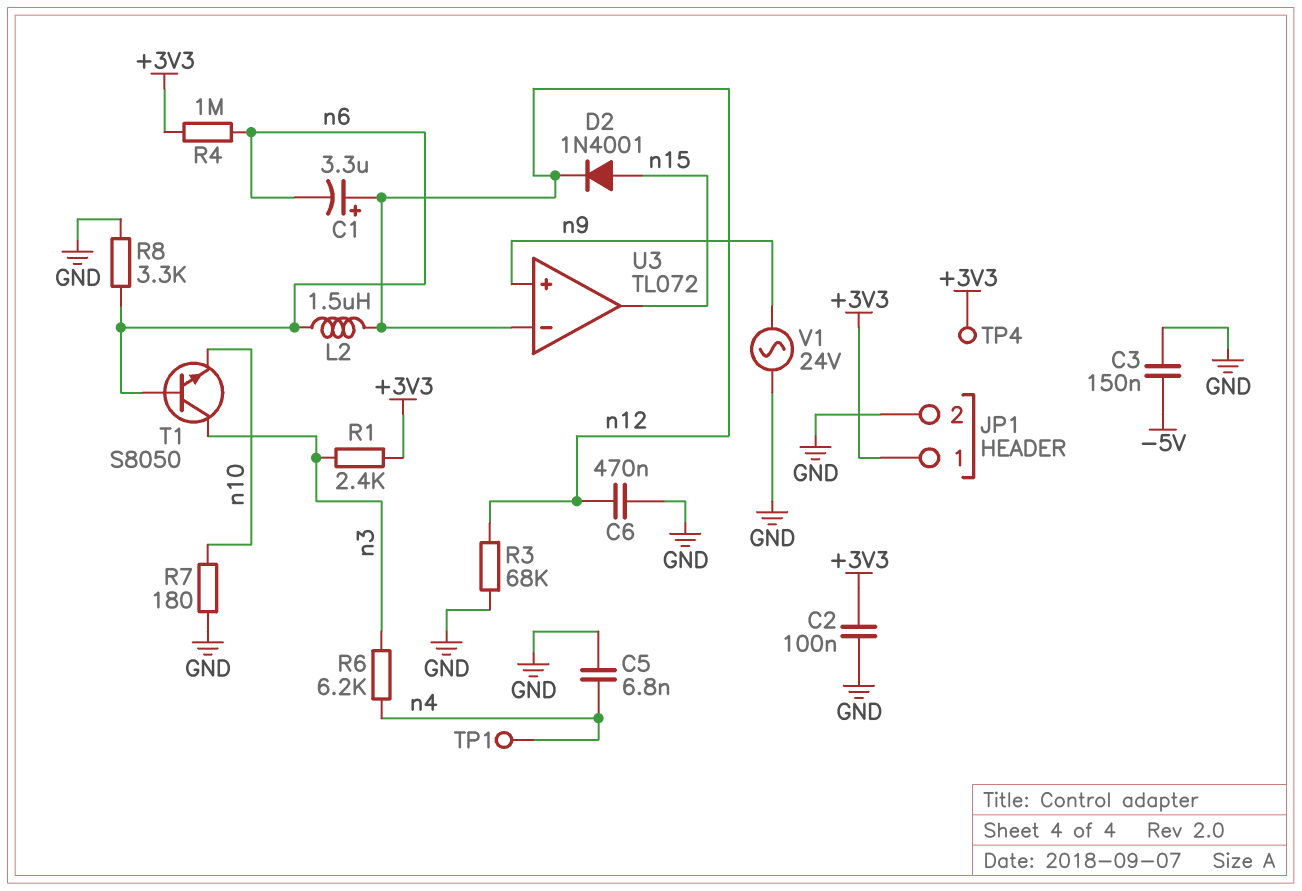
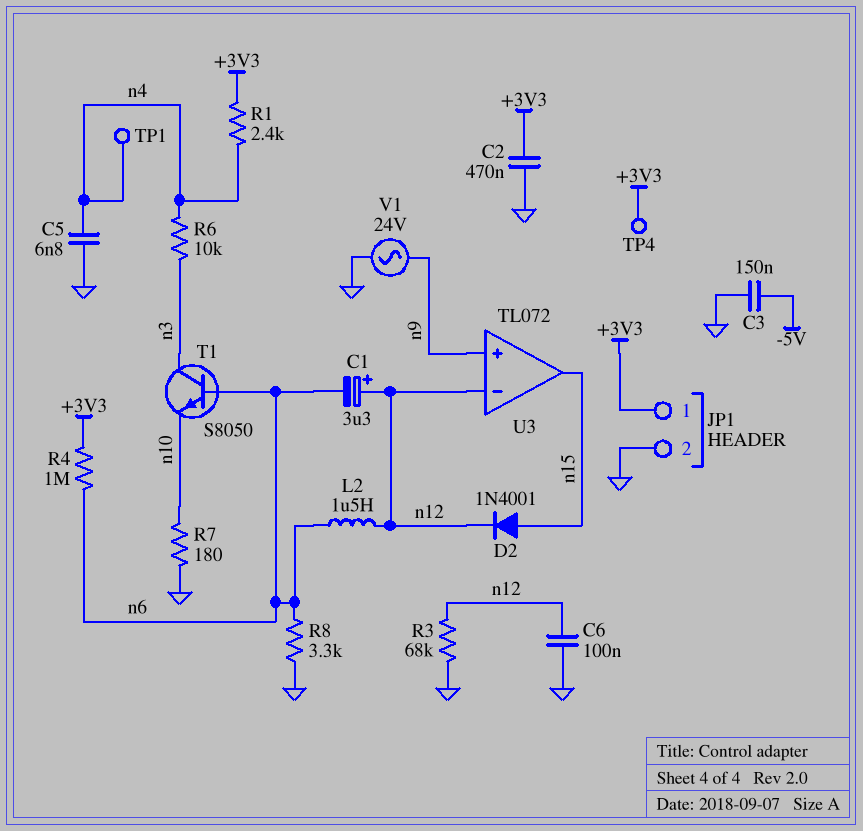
C2: 100nF (+3V3, GND) -> 470nF (+3V3, GND)
C6: 470nF (GND, n12) -> 100nF (GND, n12)
R1: 2.4k (+3V3, n3) -> 2.4k (+3V3, n4)
R6: 6.2k (n3, n4) -> 10k (n3, n4)

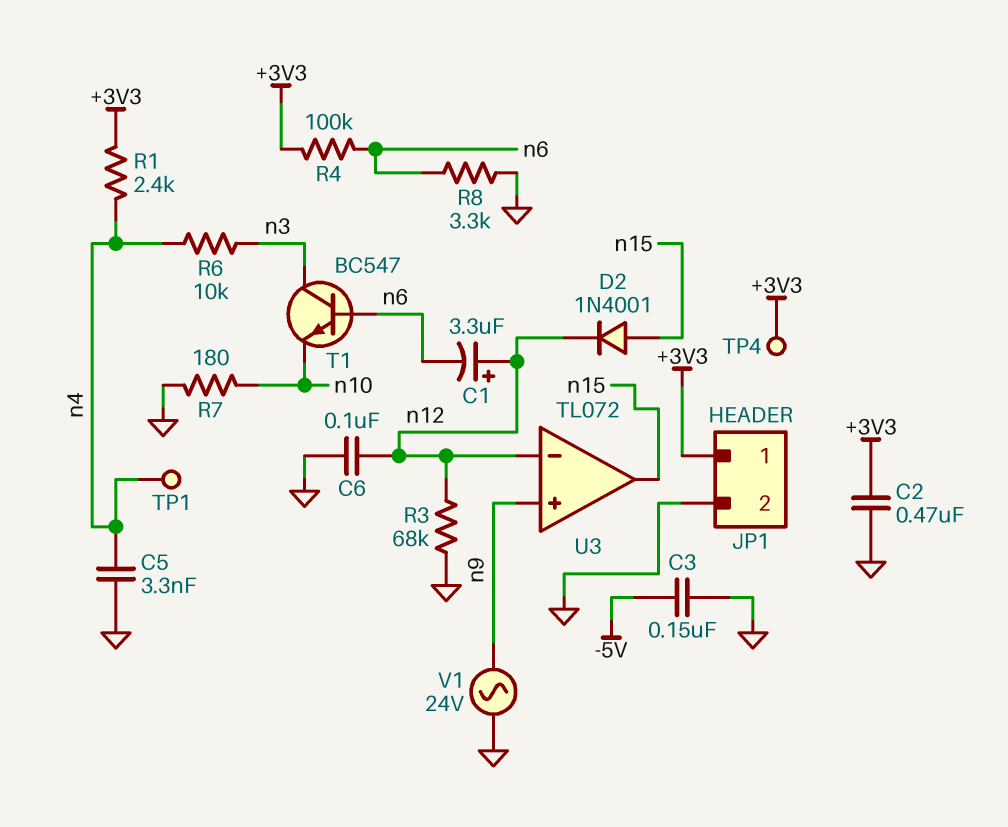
C5: 6.8nF (GND, n4) -> 3.3nF (GND, n4)
L2: 1.5uH (n6, n12) -> none
R4: 1M (+3V3, n6) -> 100k (+3V3, n6)
T1: NPN S8050 (B n6, C n3, E n10) -> NPN BC547 (B n6, C n3, E n10)

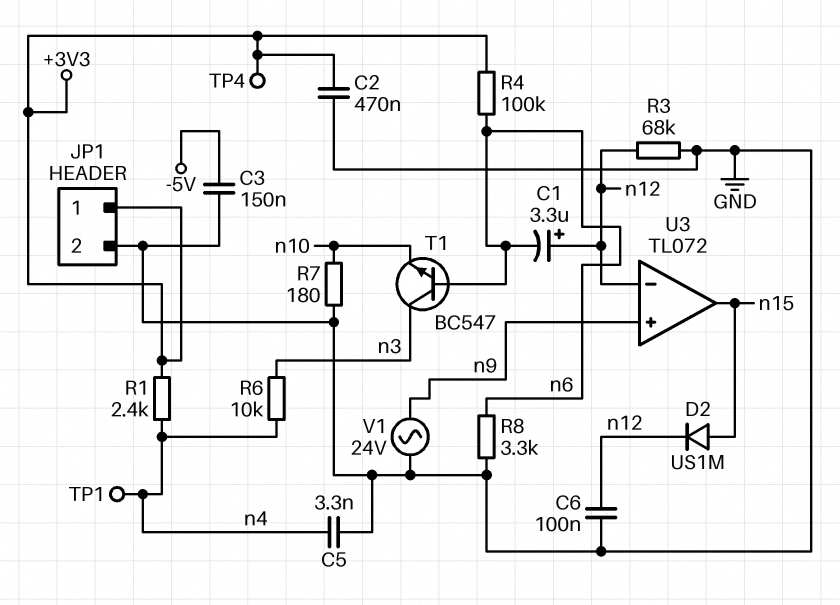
D2: diode 1N4001 (A n15, K n12) -> diode US1M (A n15, K n12)

